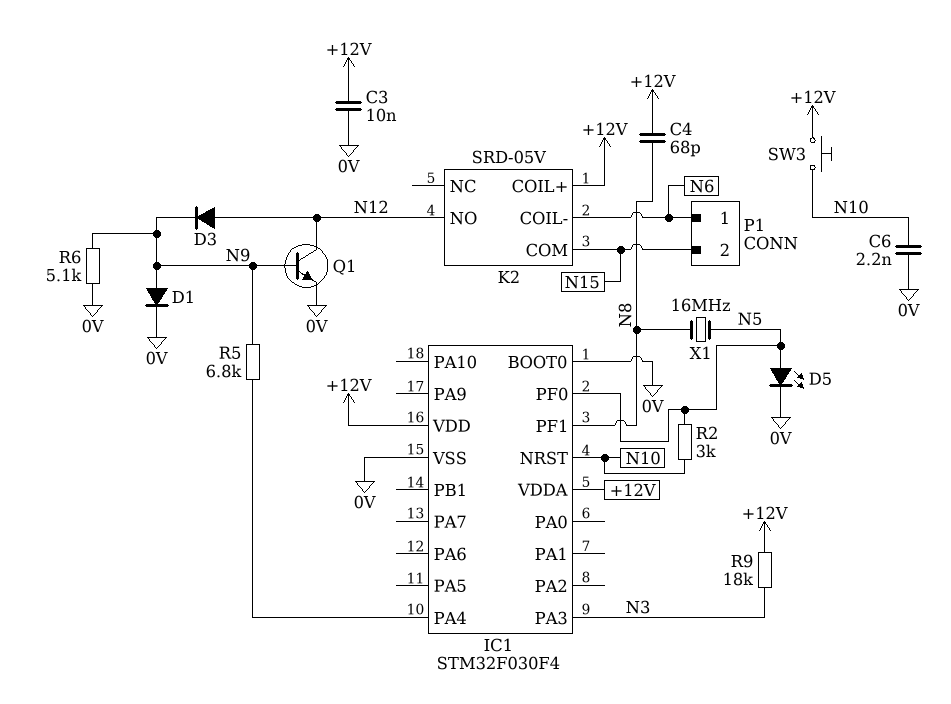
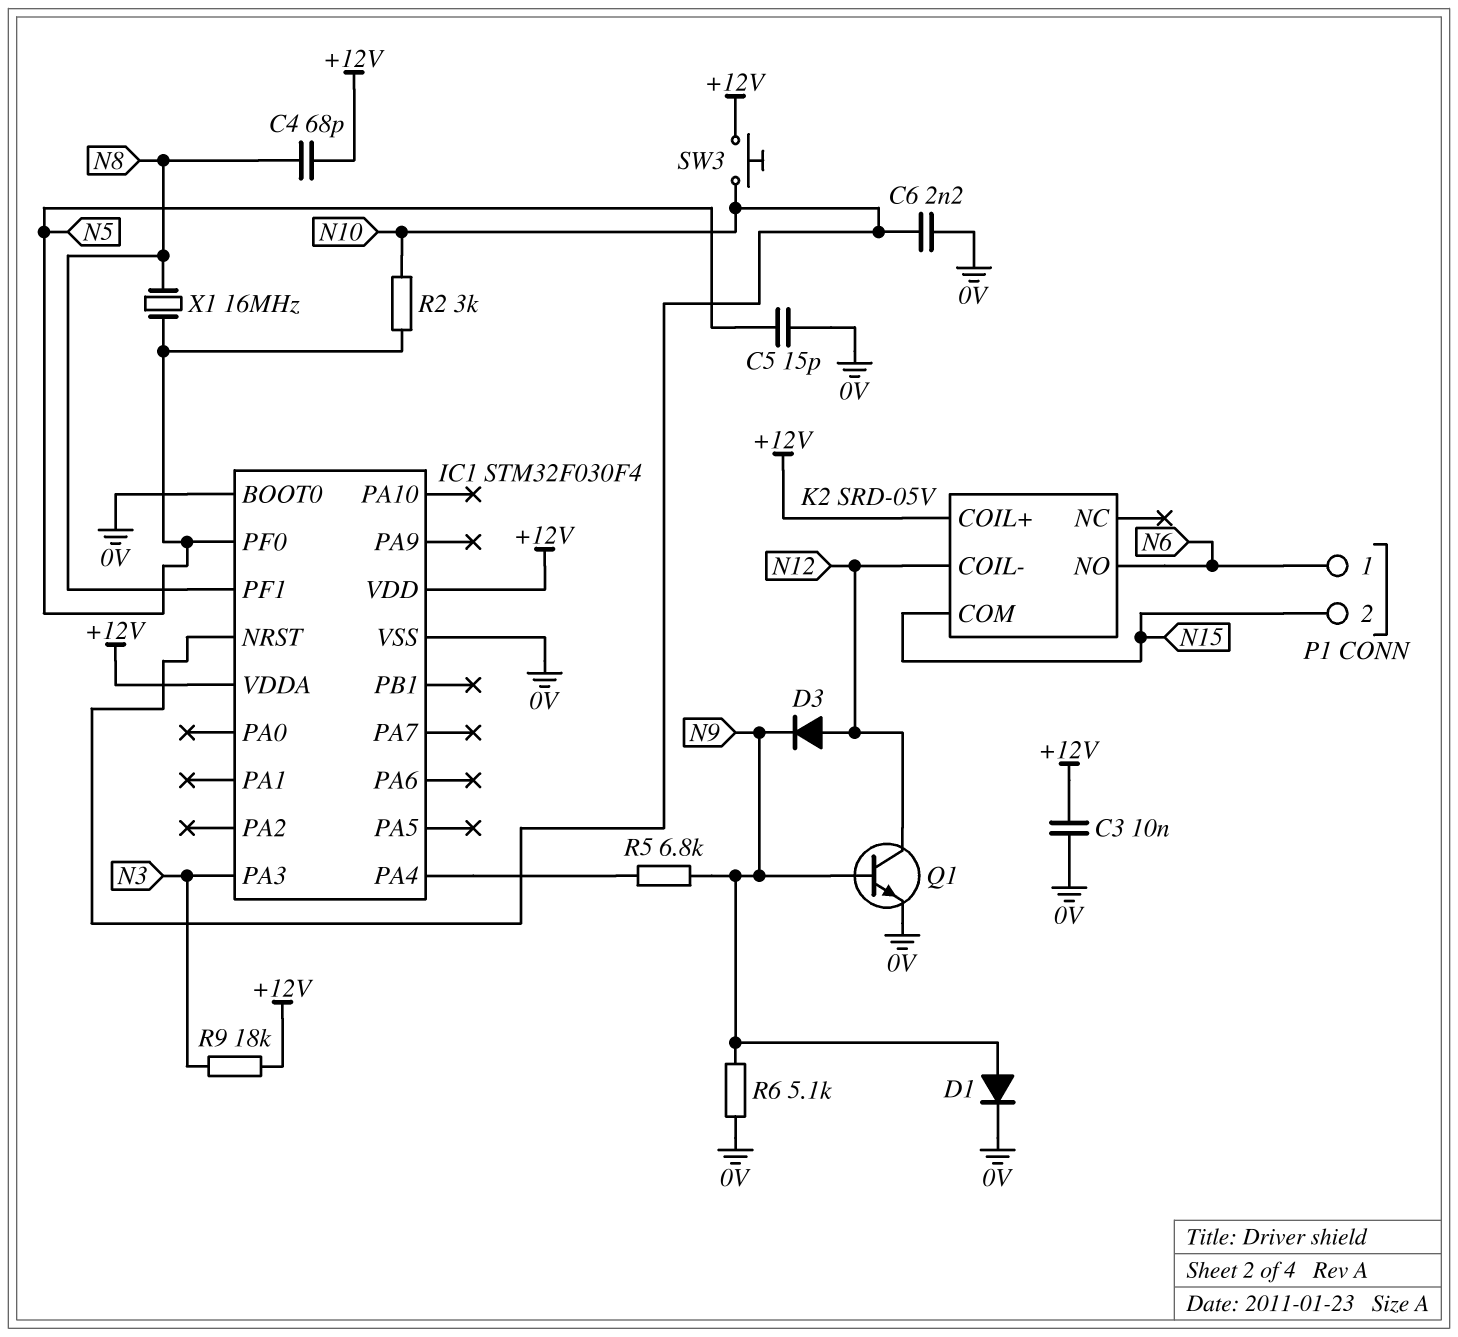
C5: none -> 15pF (0V, N5)
D5: LED (A N5, K 0V) -> none
K2 pin COIL-: N6 -> N12
K2 pin NO: N12 -> N6

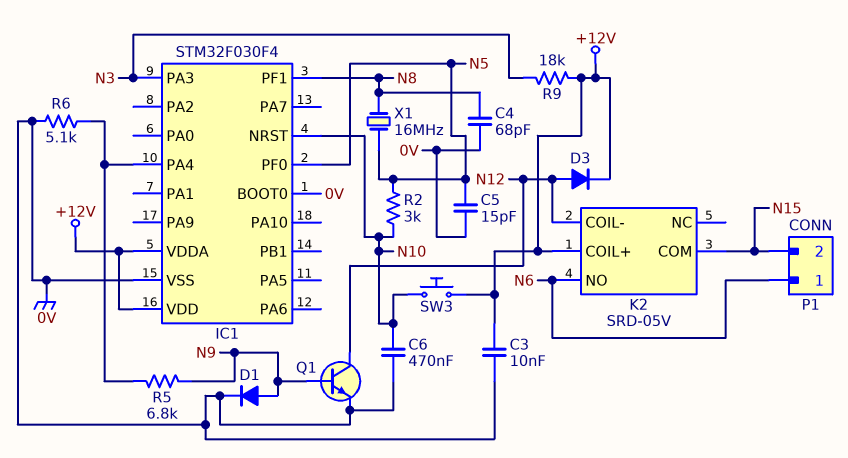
C4: 68pF (+12V, N8) -> 68pF (0V, N8)
C6: 2.2nF (0V, N10) -> 470nF (0V, N10)
D3: diode (A N12, K N9) -> diode (A N12, K +12V)
R6: 5.1k (0V, N9) -> 5.1k (0V, IC1/PA4)

